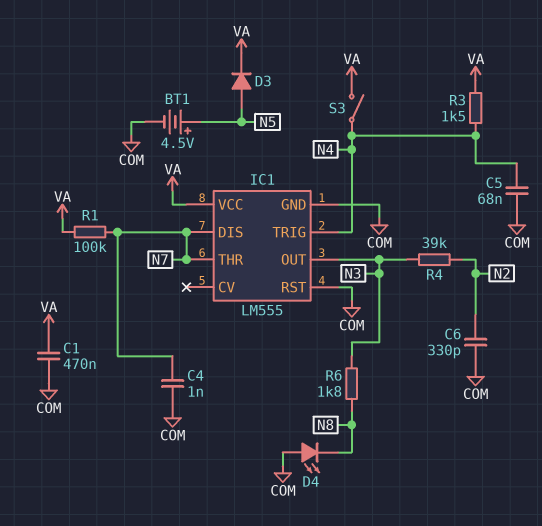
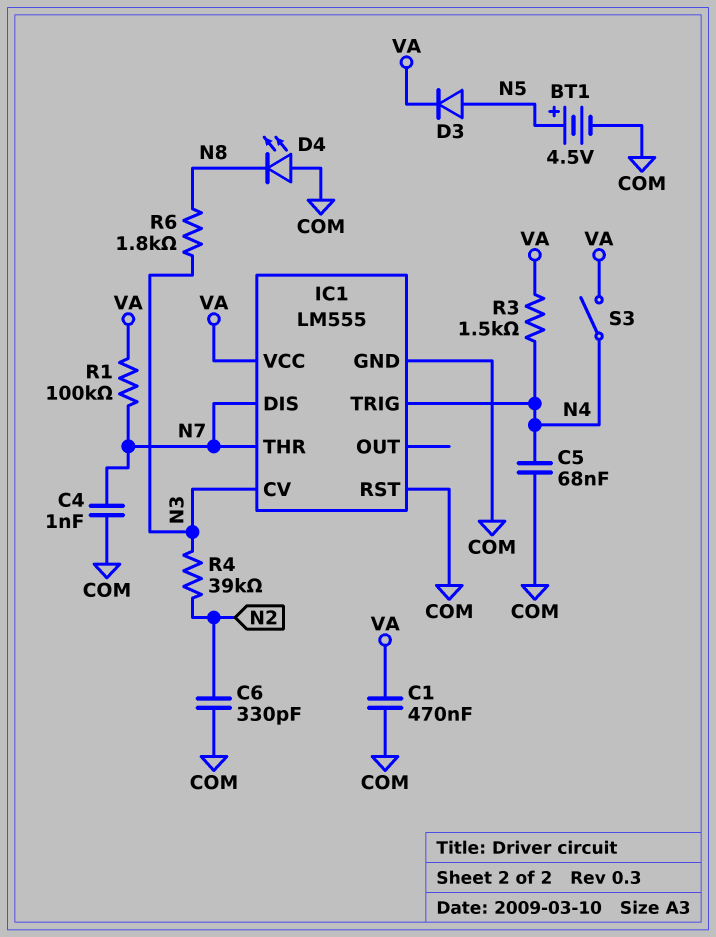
IC1 pin CV: none -> N3
IC1 pin OUT: N3 -> none

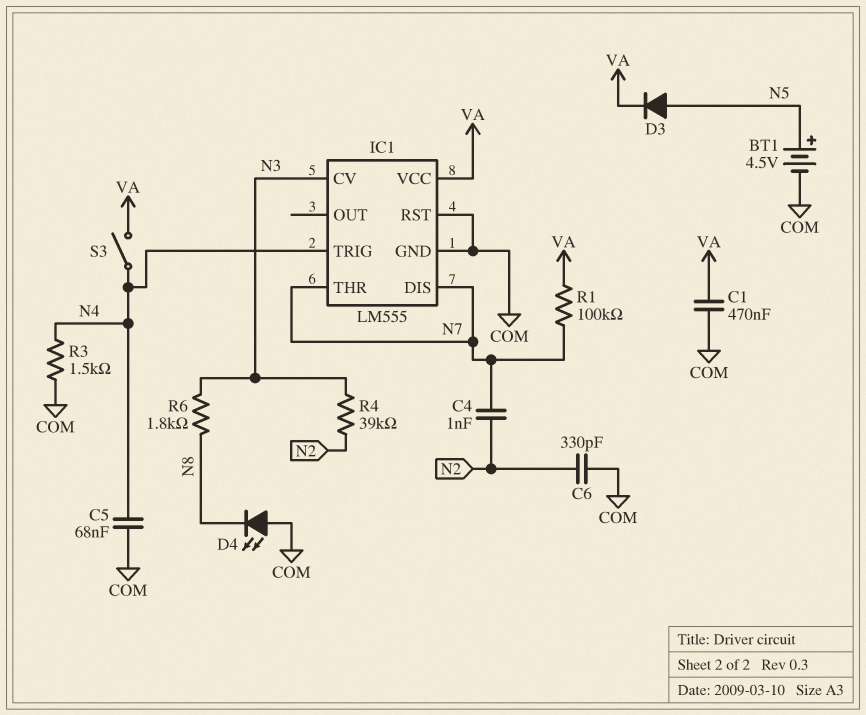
C4: 1nF (COM, N7) -> 1nF (N2, N7)
R3: 1.5k (N4, VA) -> 1.5k (COM, N4)

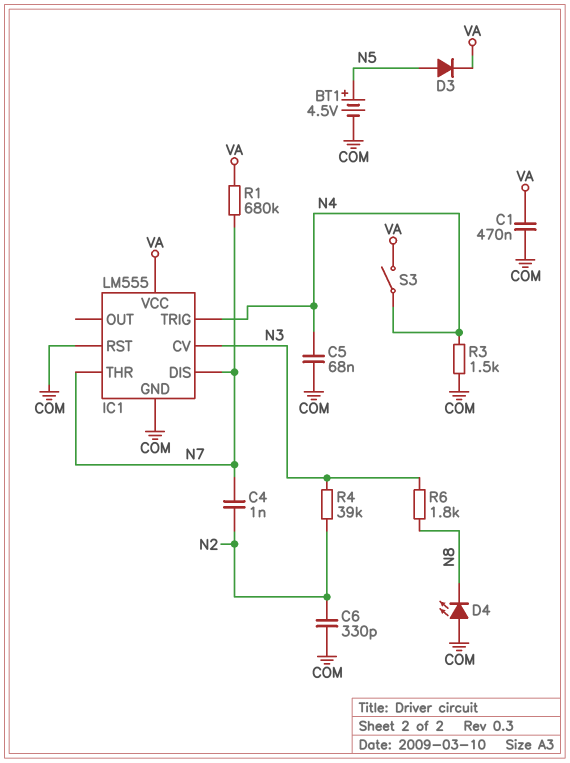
R1: 100k (N7, VA) -> 680k (N7, VA)

